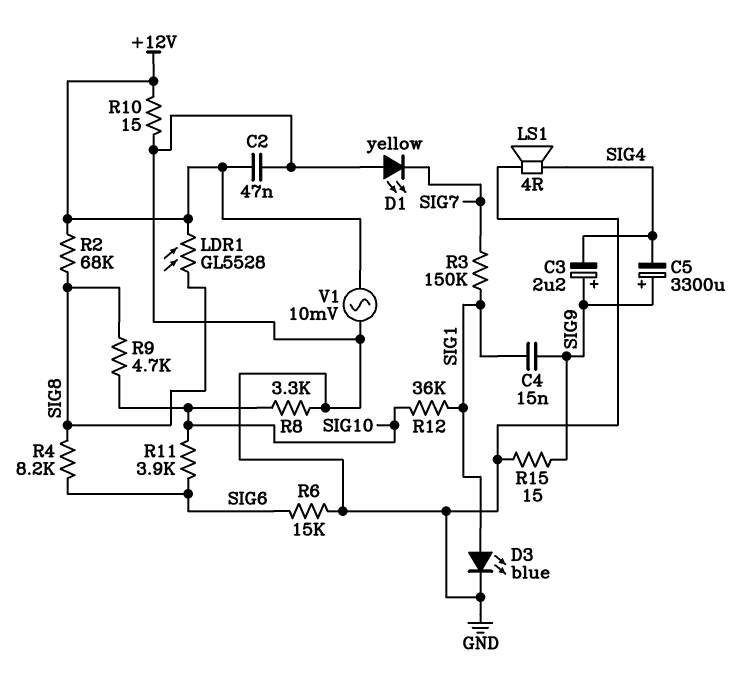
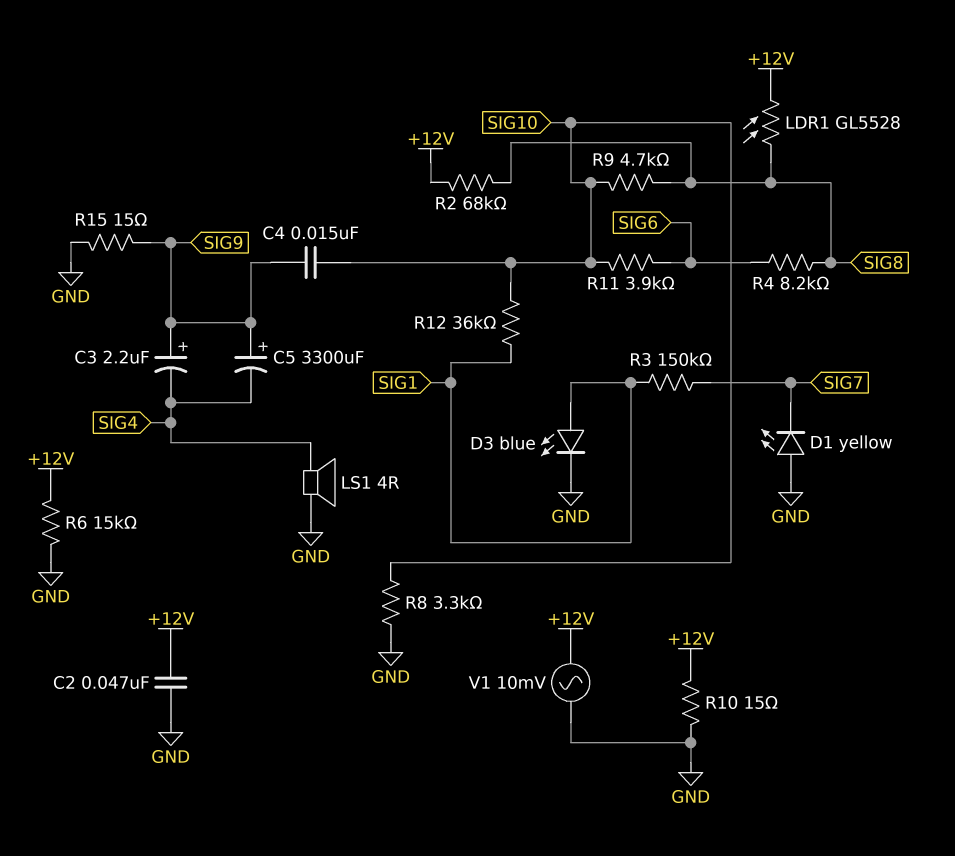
C4: 15nF (SIG1, SIG9) -> 15nF (SIG9, SIG10)
R6: 15k (GND, SIG6) -> 15k (+12V, GND)

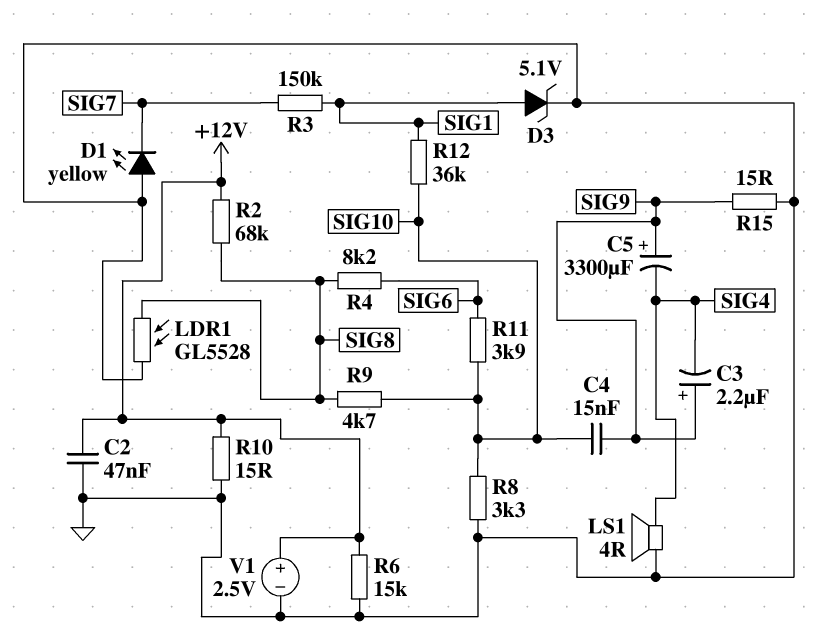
D3: LED blue (A SIG1, K GND) -> zener 5.1V (A SIG1, K GND)
LDR1: GL5528 (+12V, SIG8) -> GL5528 (GND, SIG8)
V1: AC 10mV (+12V, GND) -> 2.5V (plus +12V, minus GND)

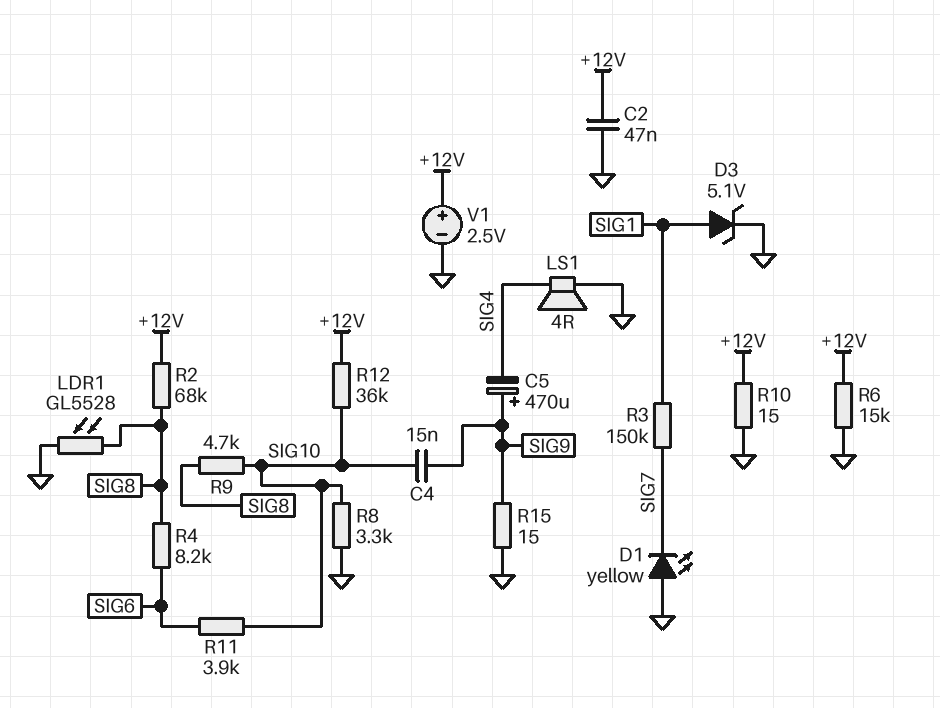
C3: 2.2uF (plus SIG9, minus SIG4) -> none
C5: 3300uF (plus SIG9, minus SIG4) -> 470uF (plus SIG9, minus SIG4)
R12: 36k (SIG1, SIG10) -> 36k (+12V, SIG10)

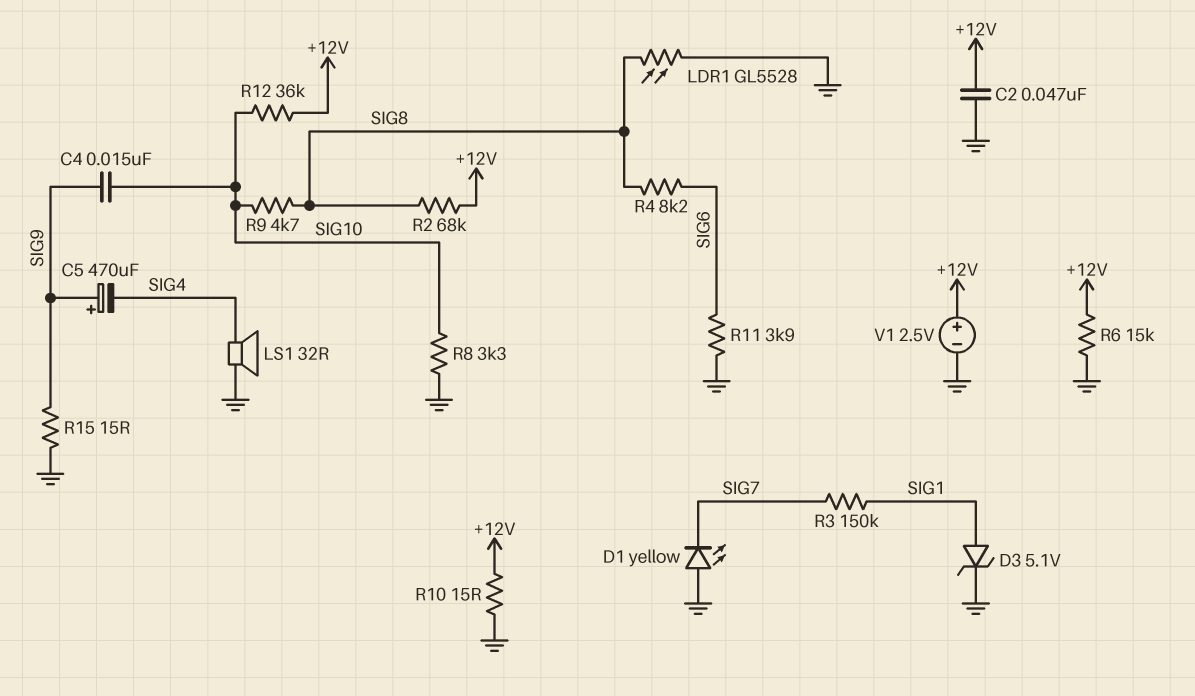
LS1: speaker 4R (GND, SIG4) -> speaker 32R (GND, SIG4)
R11: 3.9k (SIG6, SIG10) -> 3.9k (GND, SIG6)

